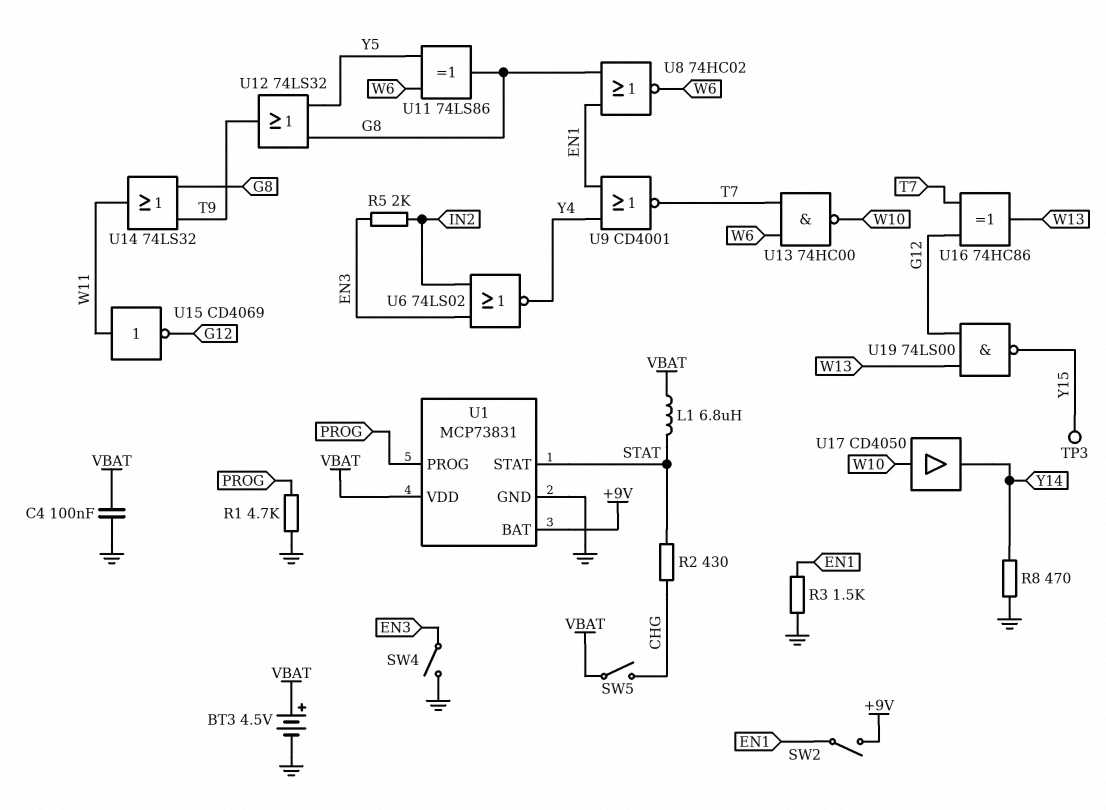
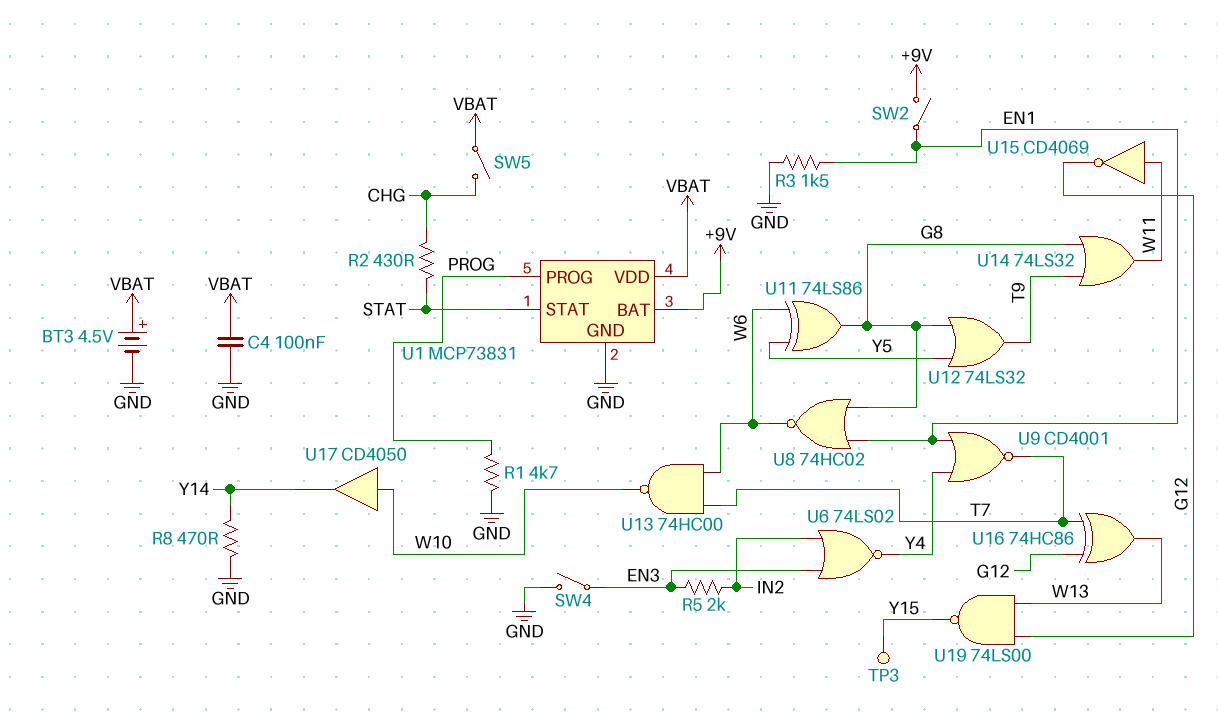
L1: 6.8uH (STAT, VBAT) -> none

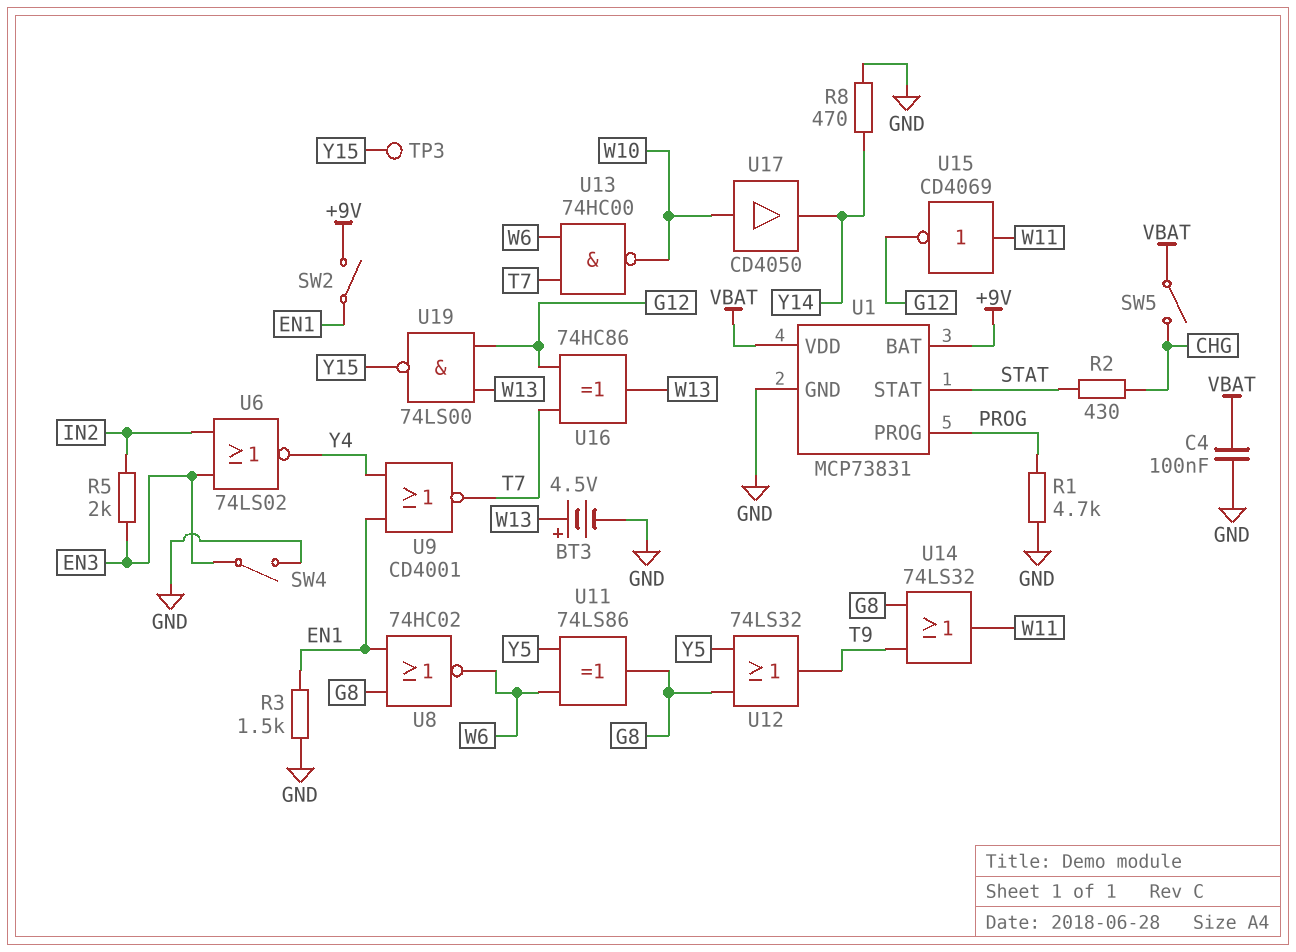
BT3: 4.5V (plus VBAT, minus GND) -> 4.5V (plus W13, minus GND)

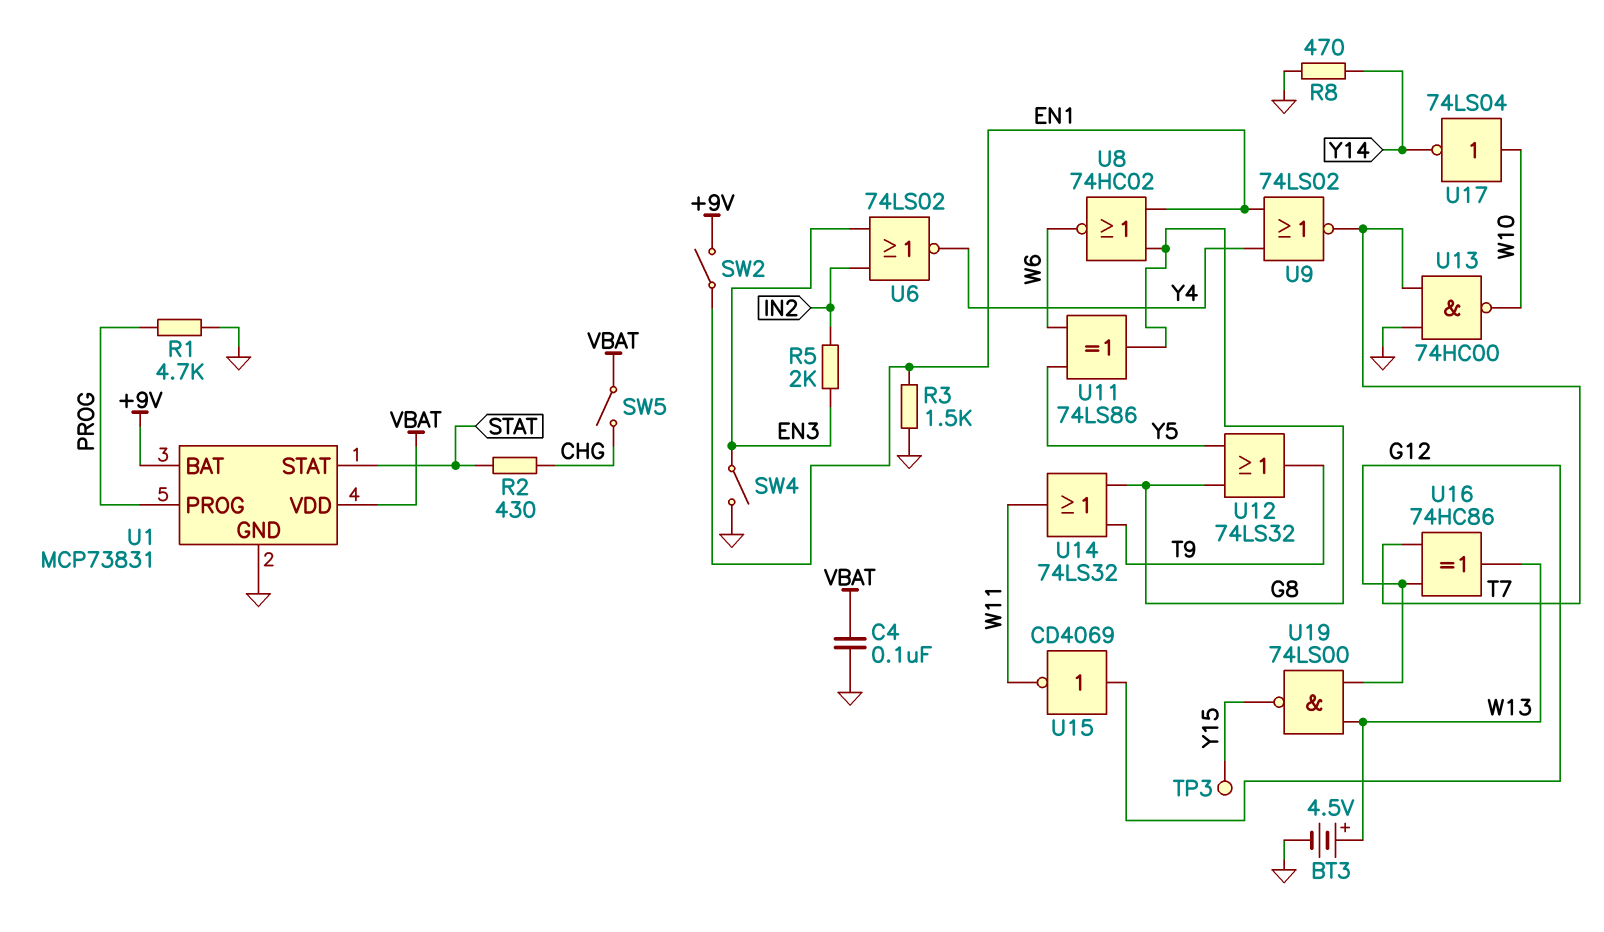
U9: NOR CD4001 (in EN1, in Y4, out T7) -> NOR 74LS02 (in EN1, in Y4, out T7)
U13: NAND 74HC00 (in T7, in W6, out W10) -> NAND 74HC00 (in GND, in T7, out W10)
U15: NOT CD4069 (in W11, out G12) -> NOT CD4069 (in G12, out W11)
U17: buffer CD4050 (in W10, out Y14) -> NOT 74LS04 (in W10, out Y14)

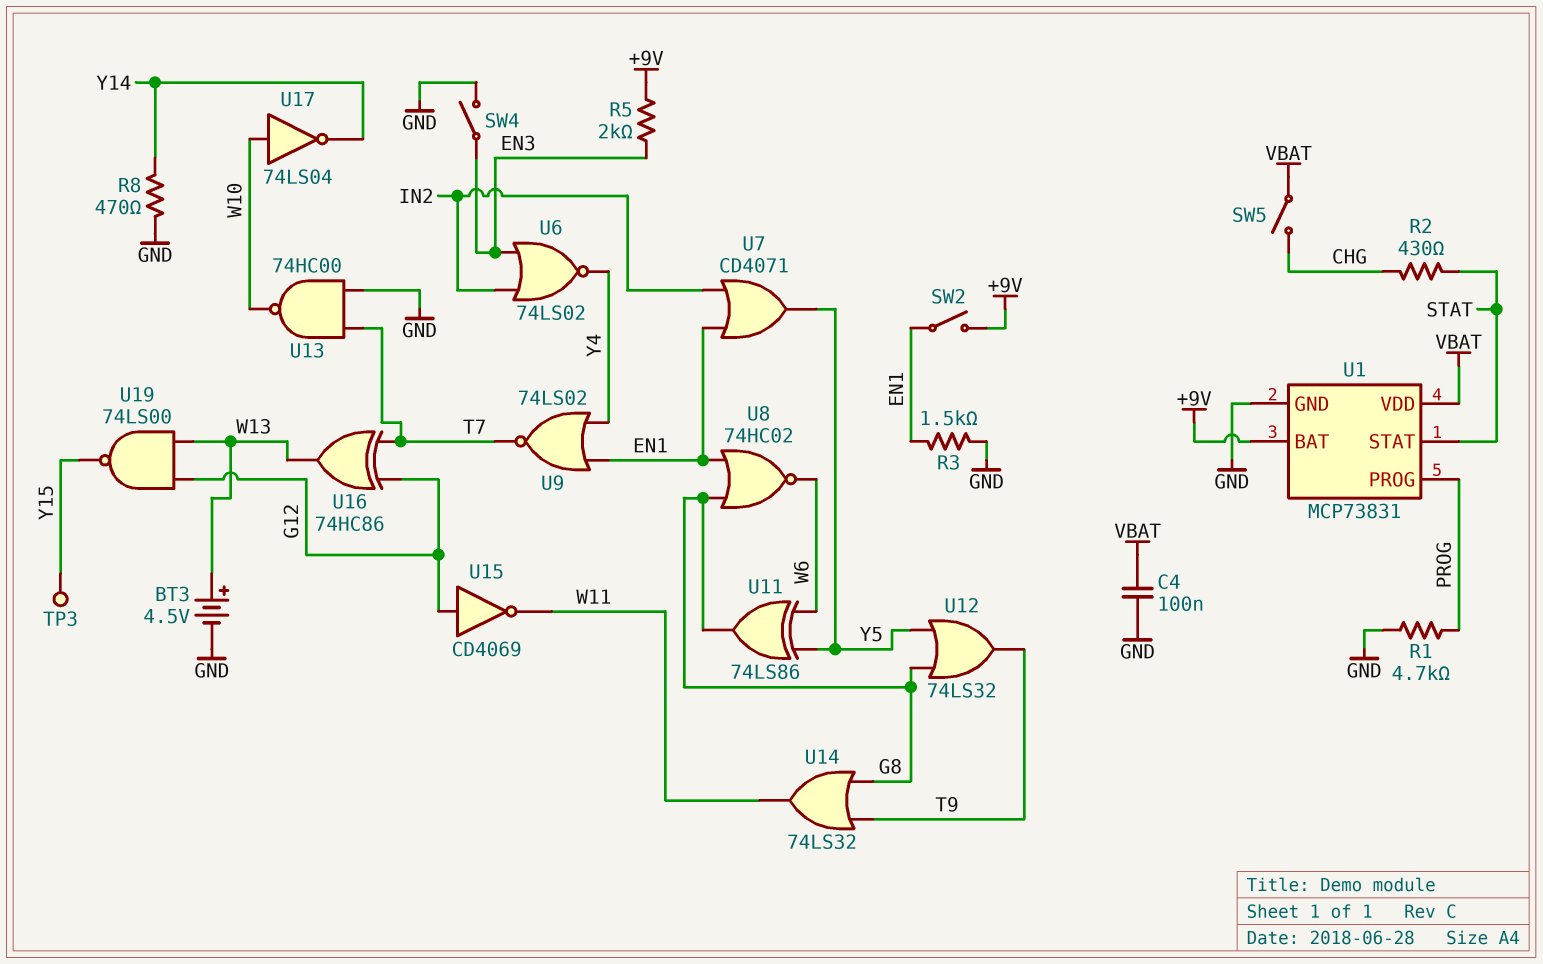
R5: 2k (EN3, IN2) -> 2k (+9V, EN3)
U7: none -> OR CD4071 (in EN1, in IN2, out Y5)

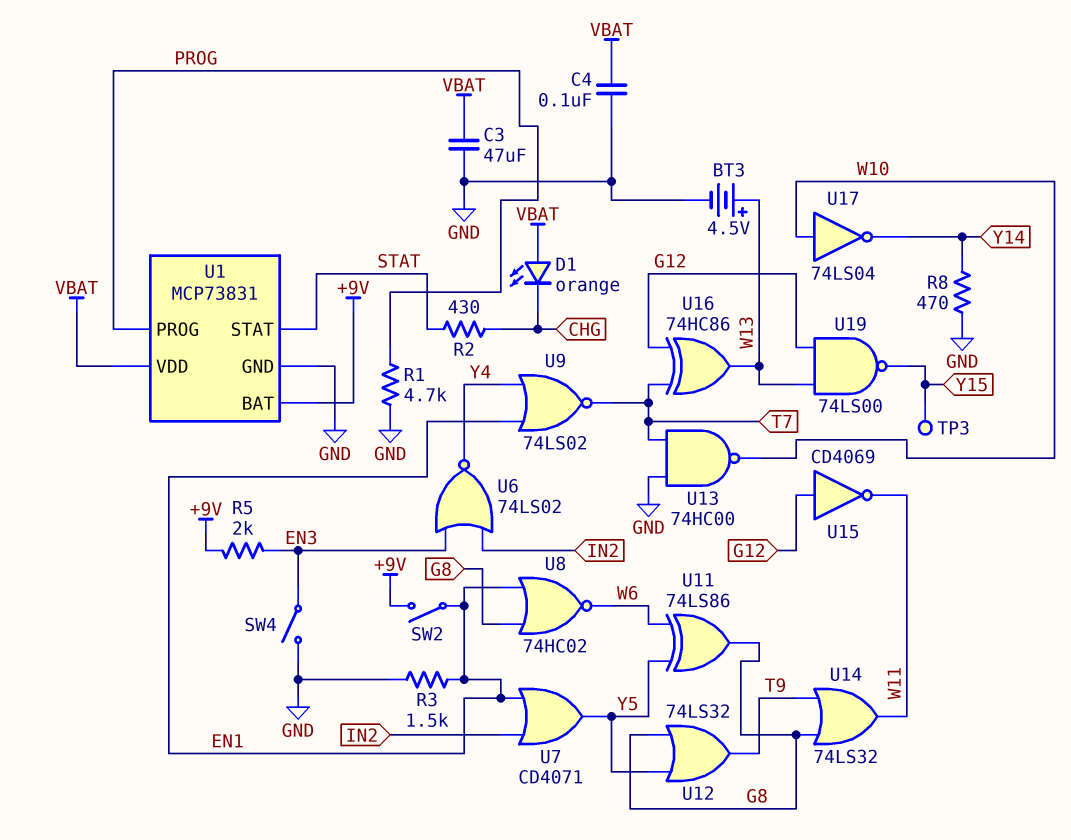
C3: none -> 47uF (GND, VBAT)
D1: none -> LED orange (A VBAT, K CHG)
SW5: switch (CHG, VBAT) -> none

